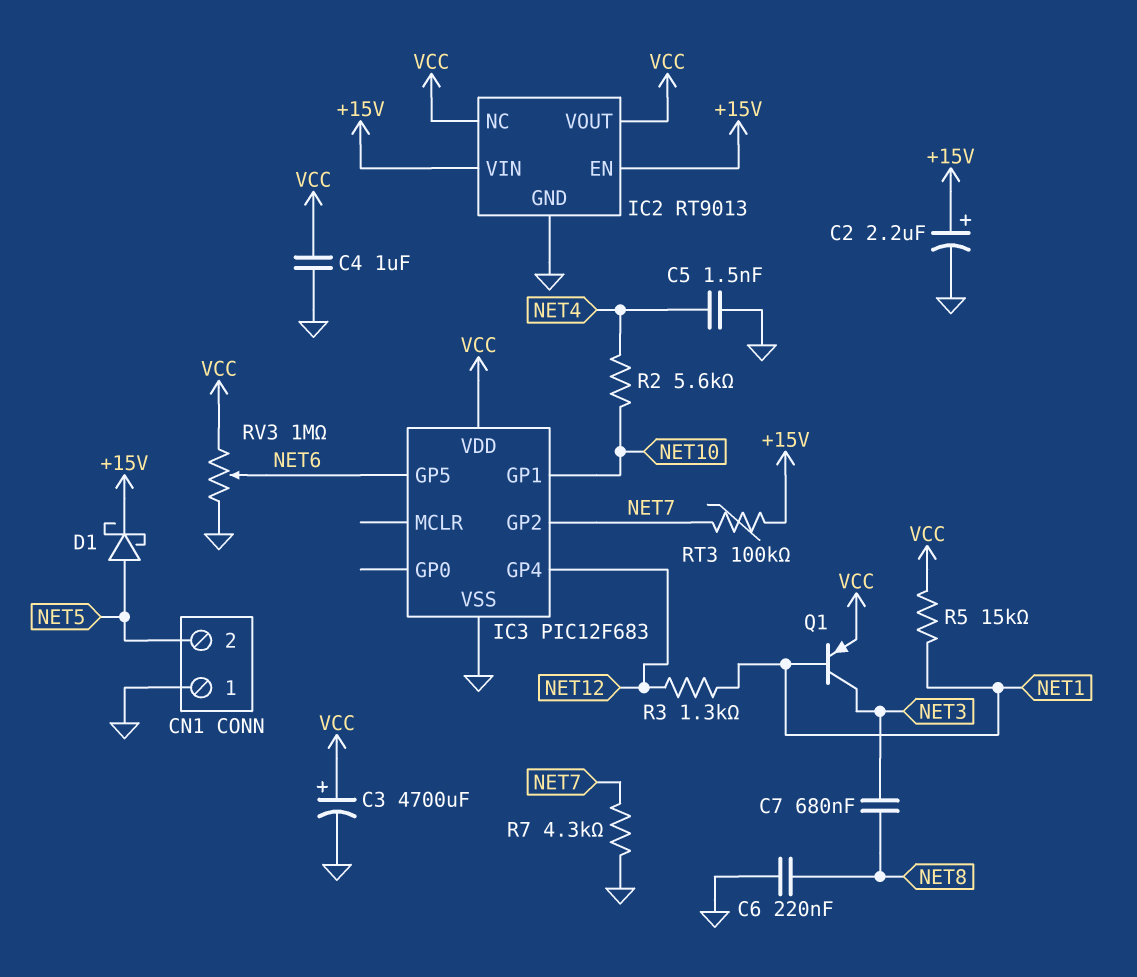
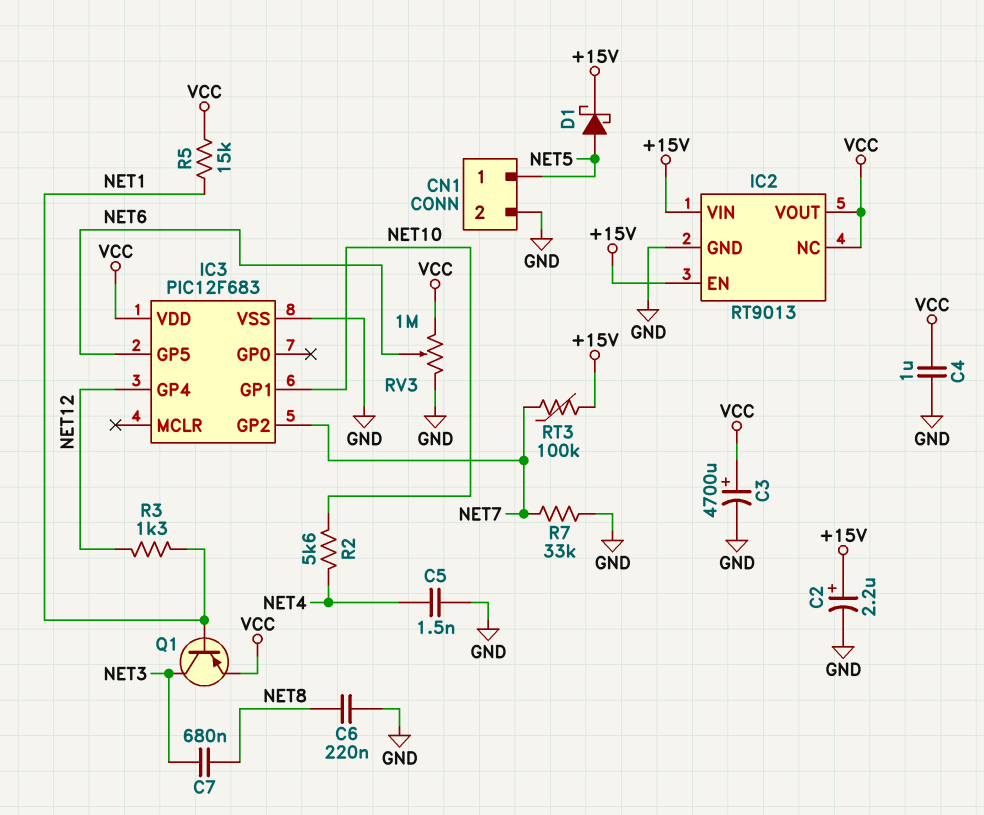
CN1 pin 1: GND -> NET5
CN1 pin 2: NET5 -> GND
R7: 4.3k (GND, NET7) -> 33k (GND, NET7)

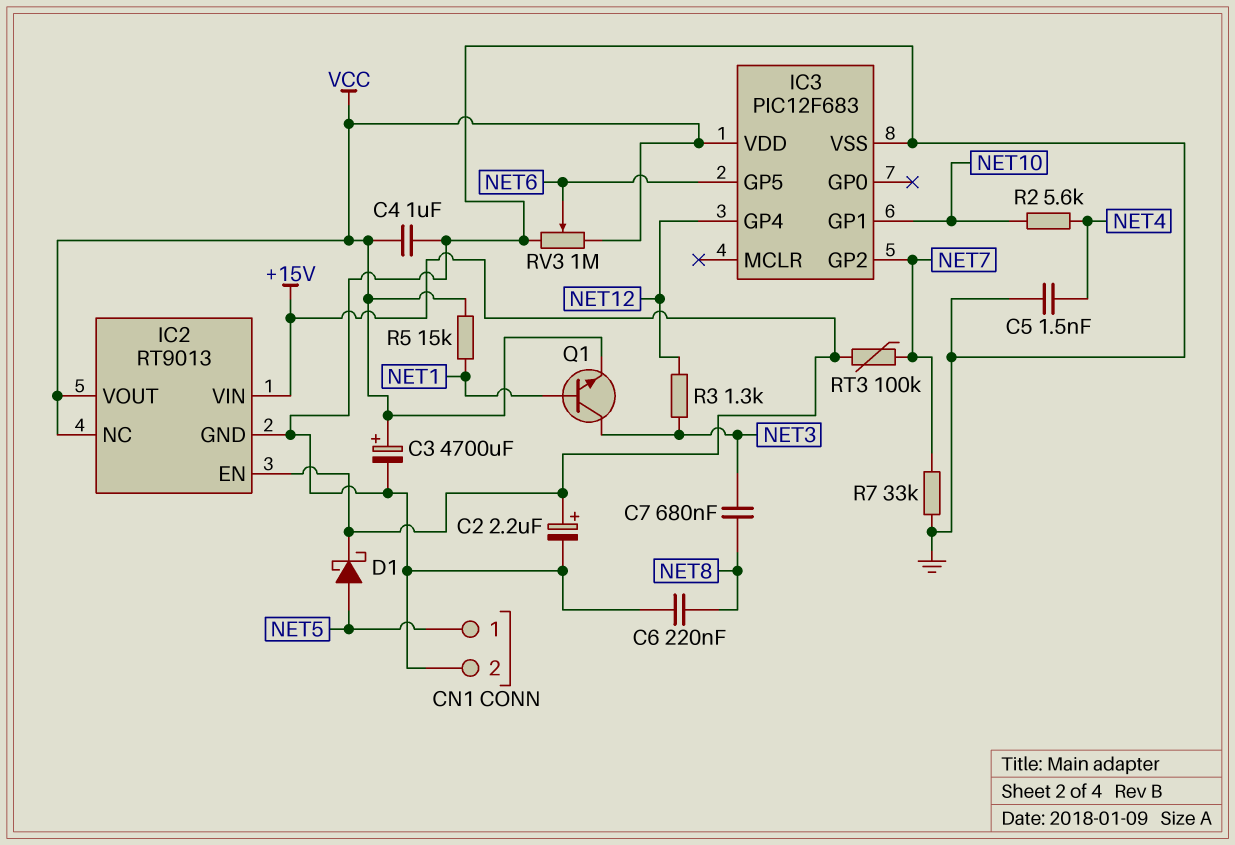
Q1: PNP (B NET1, C NET3, E VCC) -> NPN (B NET1, C NET3, E VCC)
R3: 1.3k (NET1, NET12) -> 1.3k (NET3, NET12)

